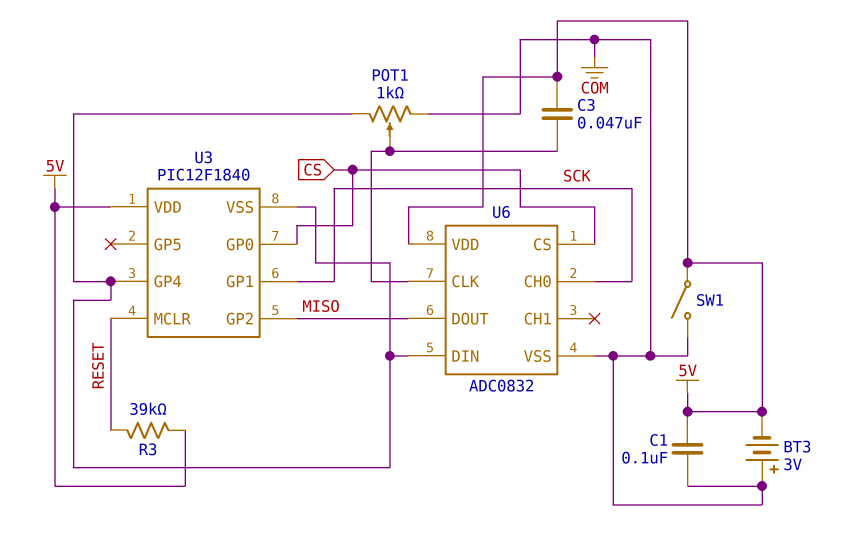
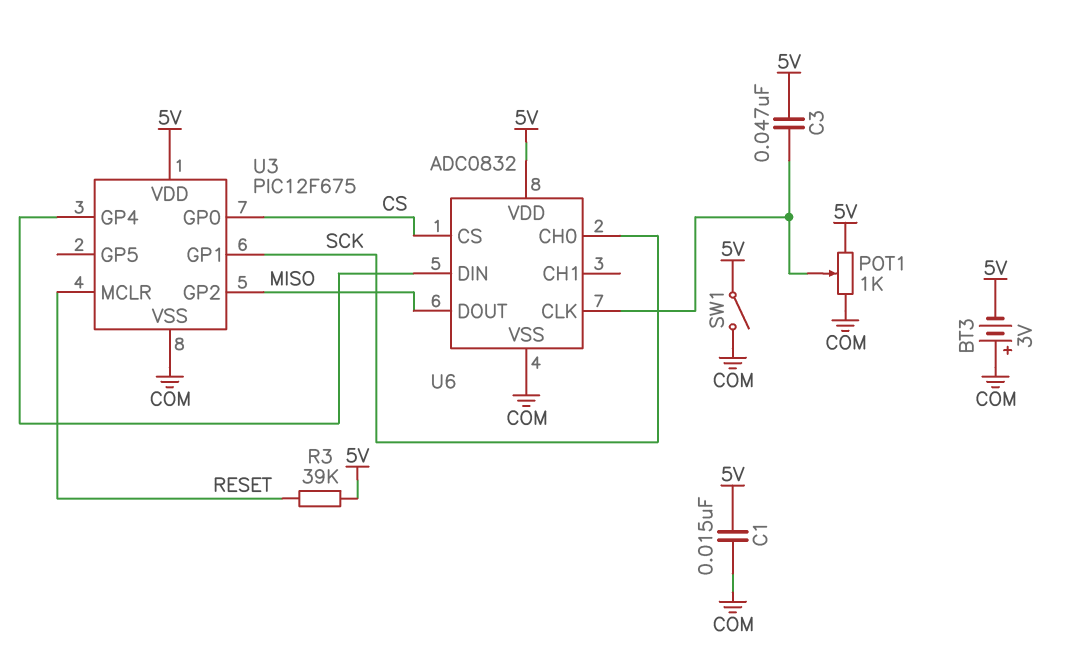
C1: 100nF (5V, COM) -> 15nF (5V, COM)
POT1: 1k (COM, U3/GP4, wiper U6/CLK) -> 1k (5V, COM, wiper U6/CLK)
U3: PIC12F1840 -> PIC12F675
U3 pin VSS: U3/GP4 -> COM

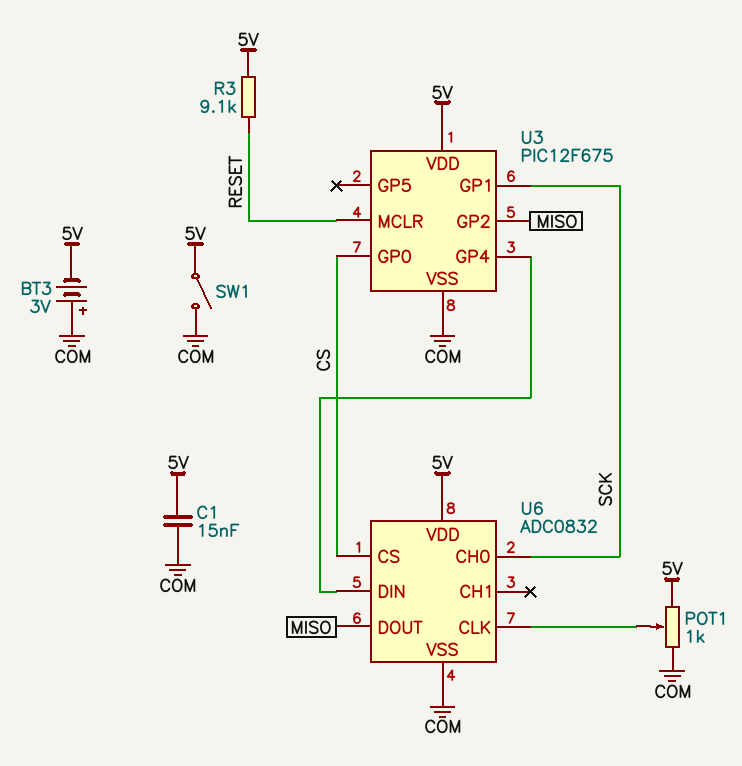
C3: 47nF (5V, U6/CLK) -> none
R3: 39k (5V, RESET) -> 9.1k (5V, RESET)

